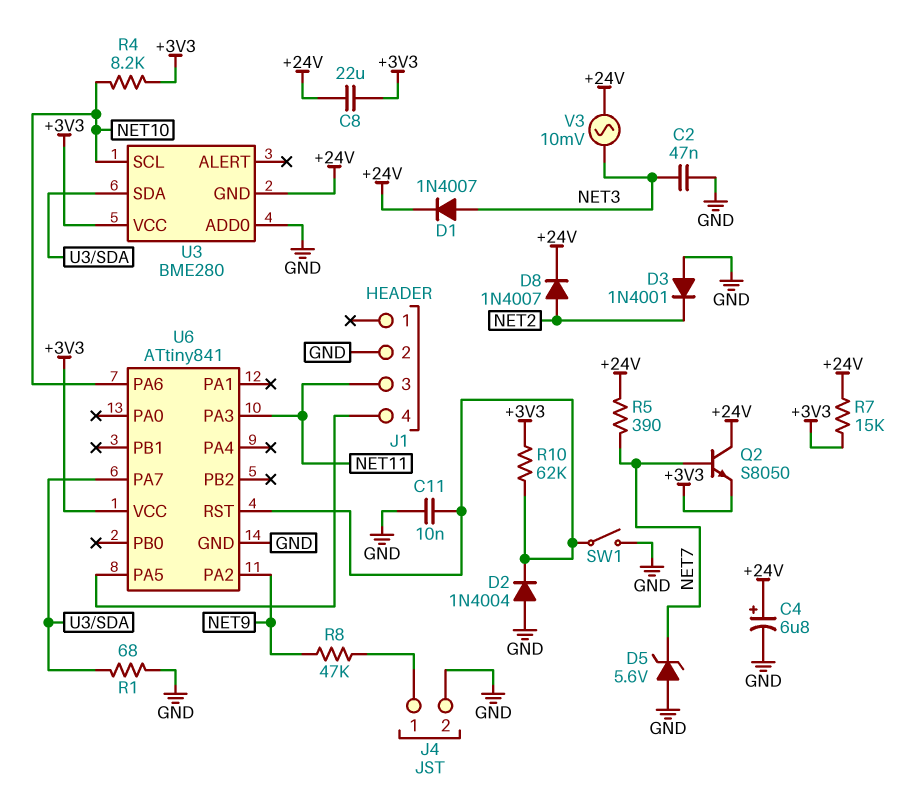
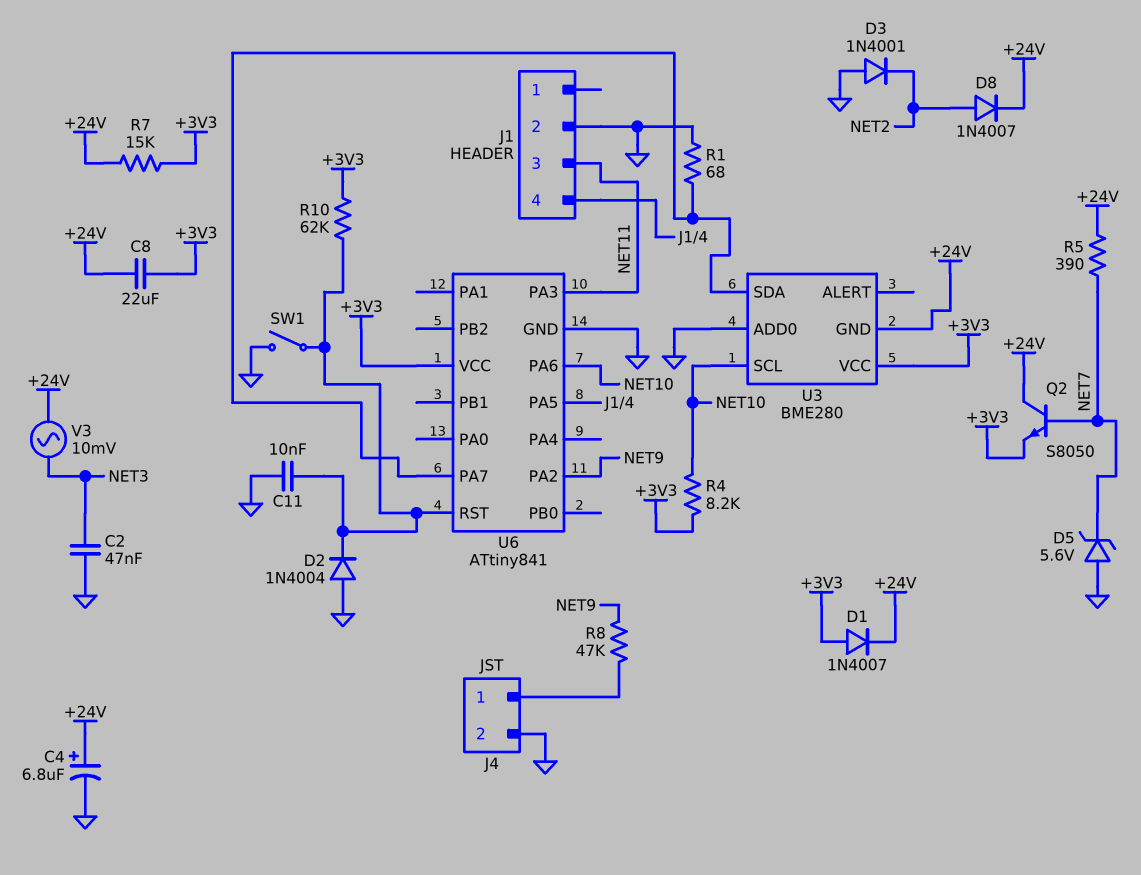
D1: diode 1N4007 (A NET3, K +24V) -> diode 1N4007 (A +3V3, K +24V)

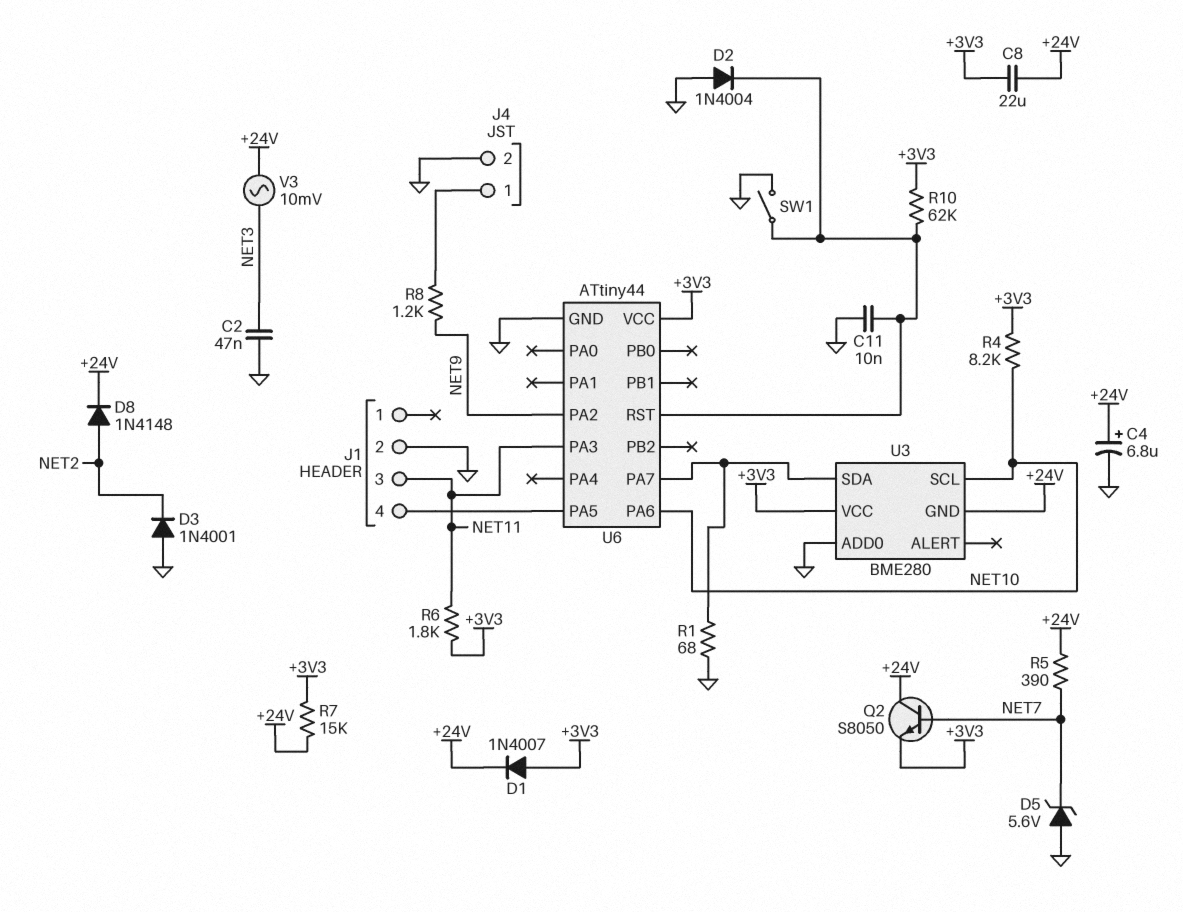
D8: diode 1N4007 (A NET2, K +24V) -> diode 1N4148 (A NET2, K +24V)
R6: none -> 1.8k (+3V3, NET11)
R8: 47k (J4/1, NET9) -> 1.2k (J4/1, NET9)
U6: ATtiny841 -> ATtiny44

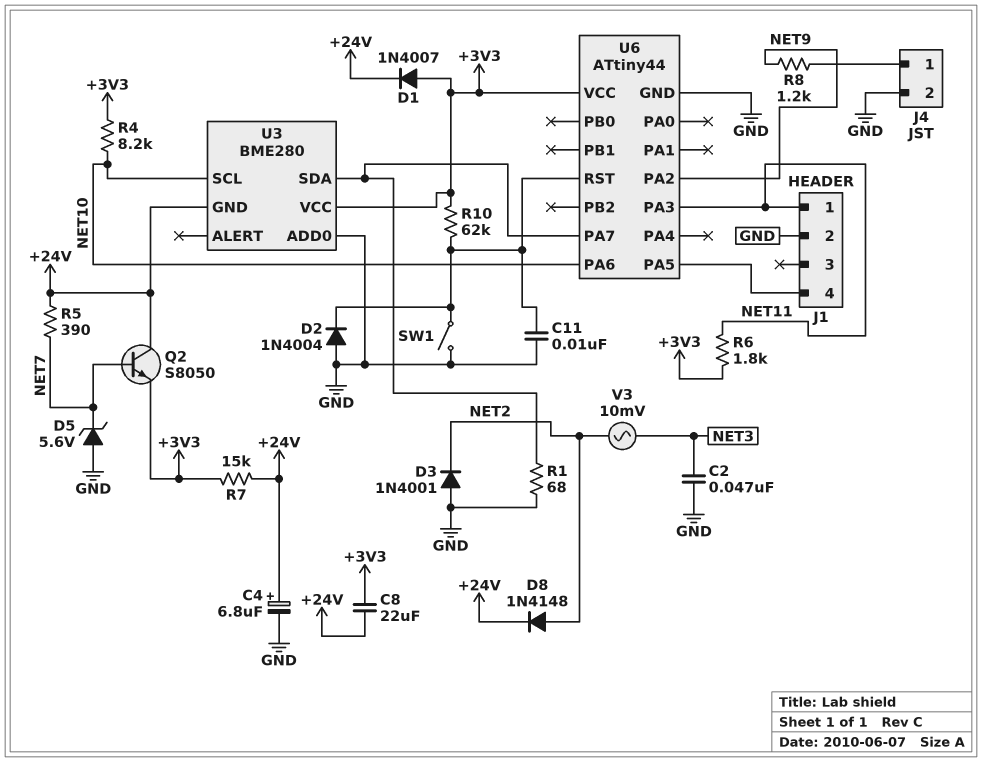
J1 pin 1: none -> NET11
J1 pin 3: NET11 -> none
V3: AC 10mV (+24V, NET3) -> AC 10mV (NET2, NET3)

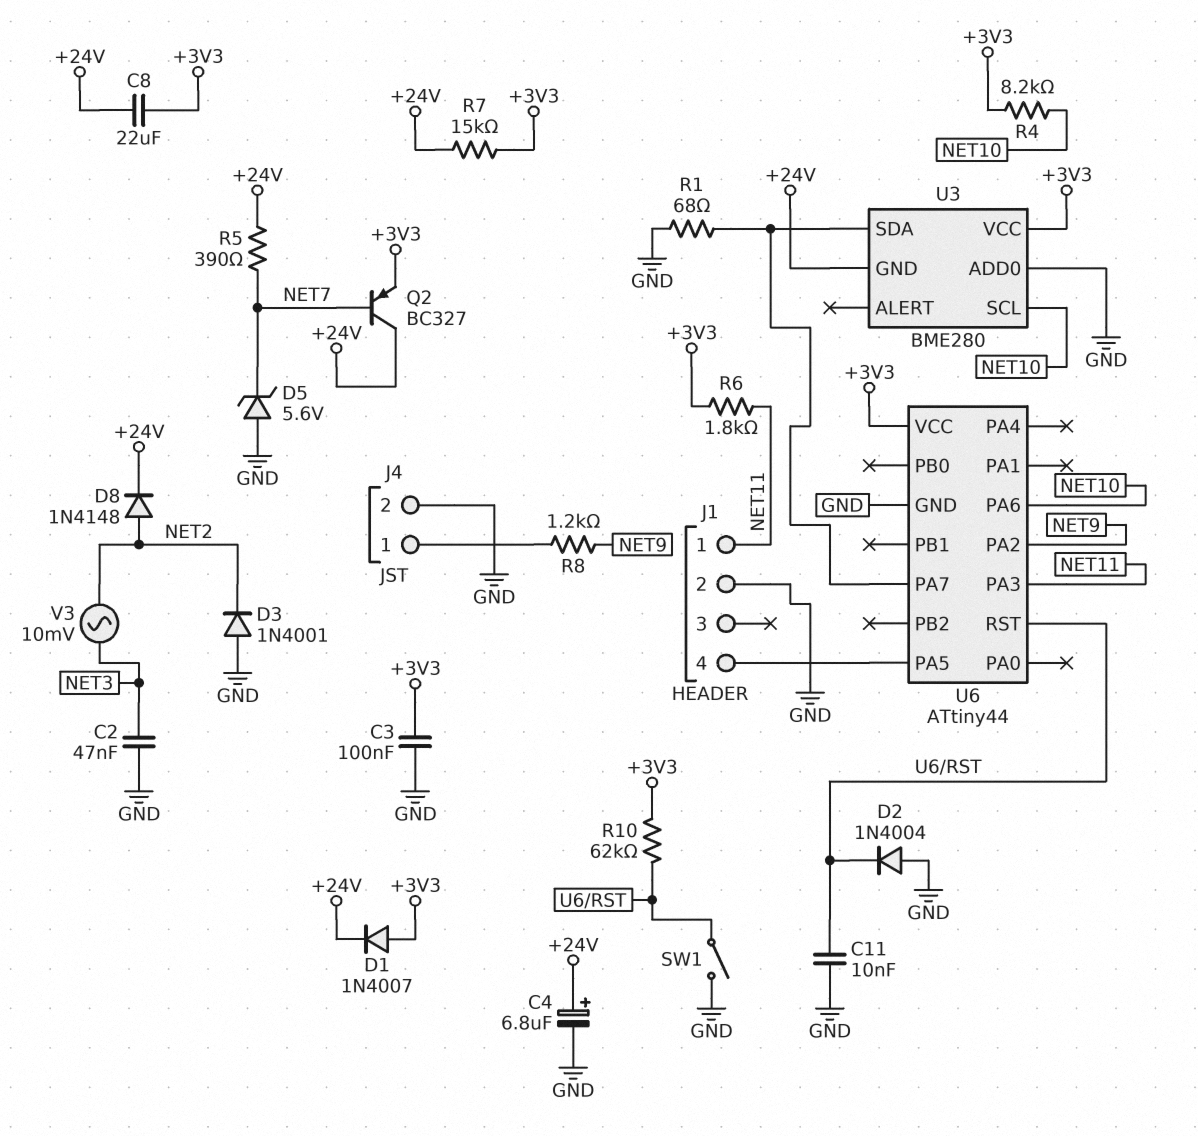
C3: none -> 100nF (+3V3, GND)
Q2: NPN S8050 (B NET7, C +24V, E +3V3) -> PNP BC327 (B NET7, C +24V, E +3V3)

